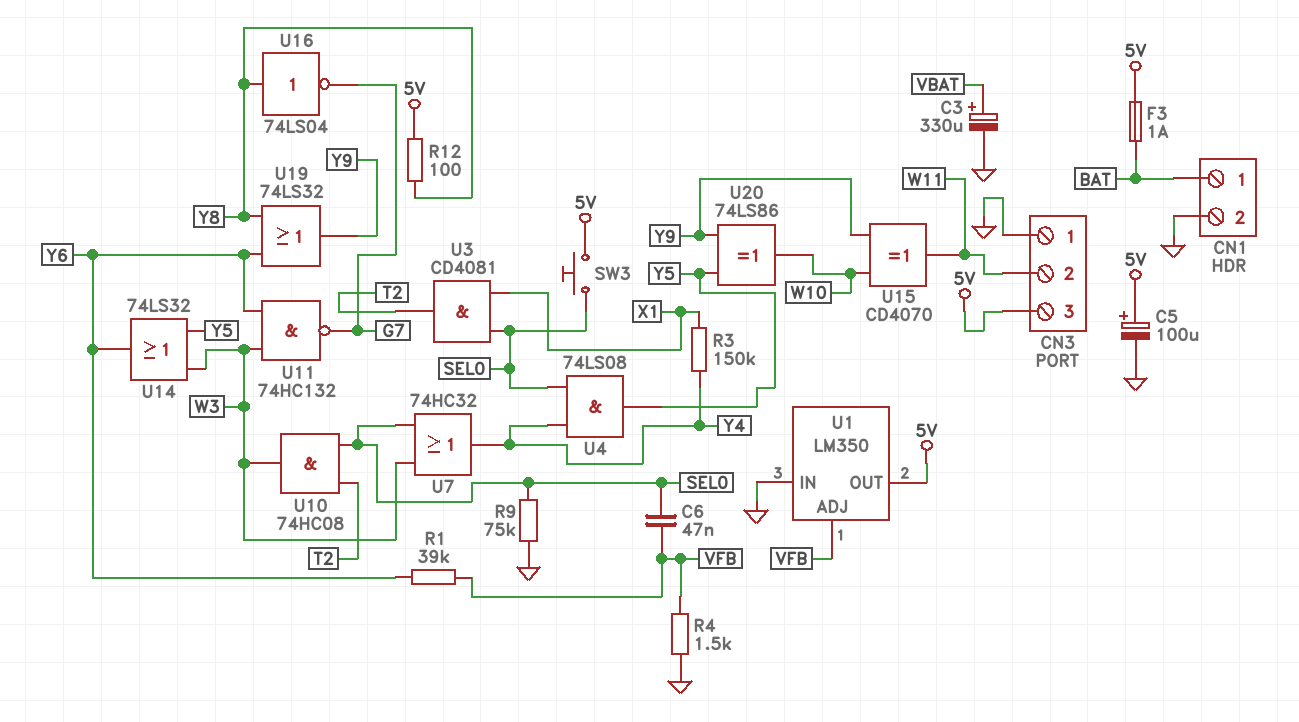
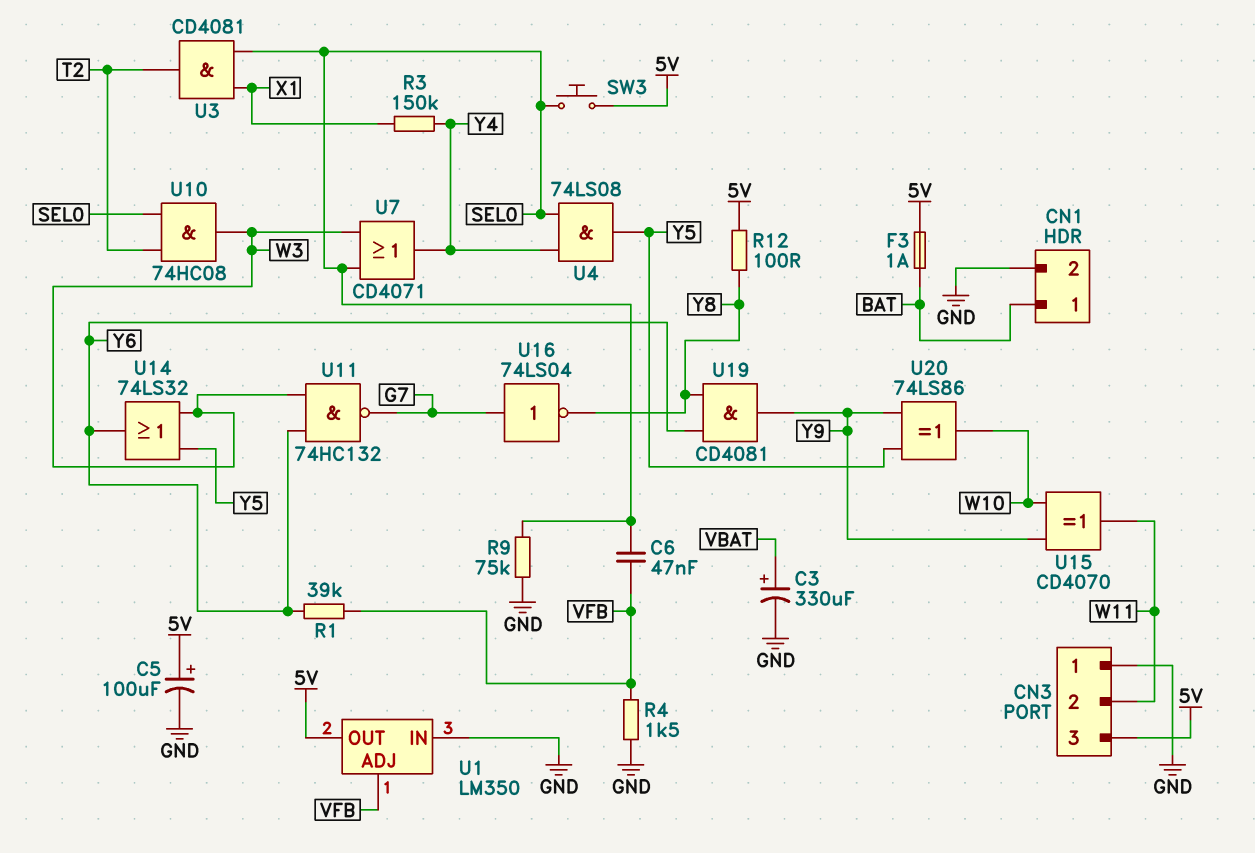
U7: OR 74HC32 (in SEL0, in W3, out Y4) -> OR CD4071 (in SEL0, in W3, out Y4)
U16: NOT 74LS04 (in Y8, out G7) -> NOT 74LS04 (in G7, out Y8)
U19: OR 74LS32 (in Y6, in Y8, out Y9) -> AND CD4081 (in Y6, in Y8, out Y9)

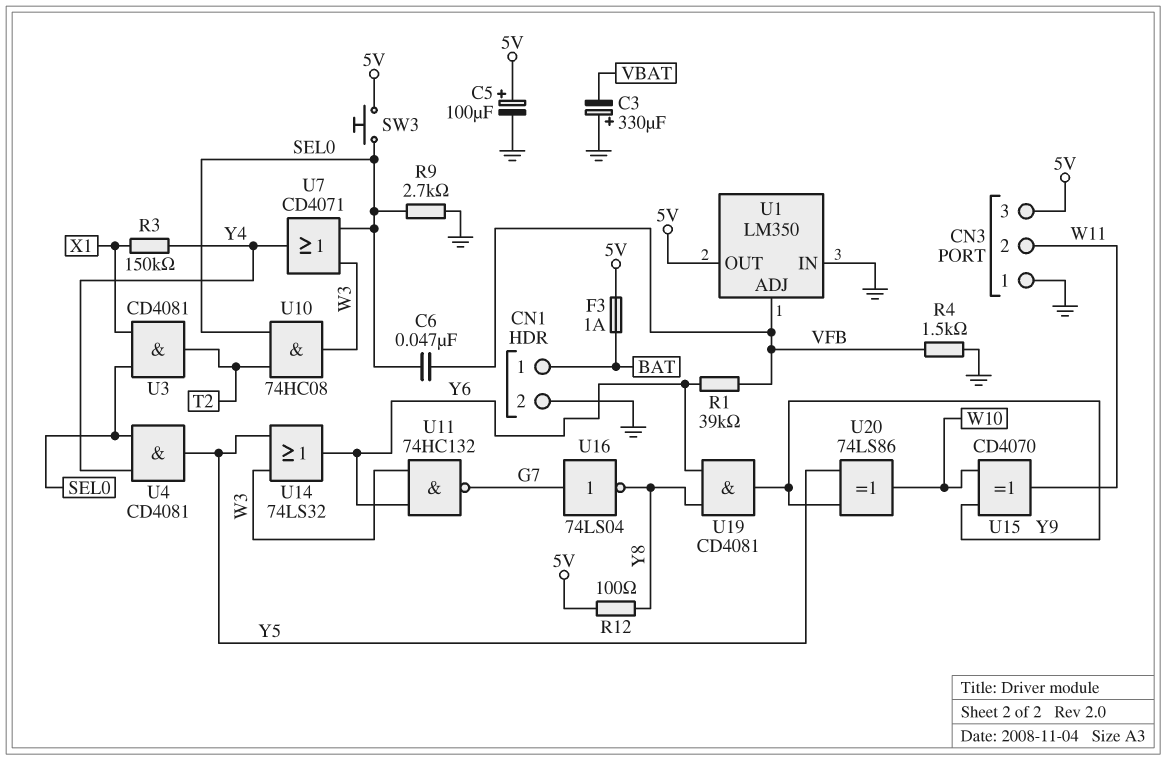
C3: 330uF (plus VBAT, minus GND) -> 330uF (plus GND, minus VBAT)
R9: 75k (GND, SEL0) -> 2.7k (GND, SEL0)
U4: AND 74LS08 (in SEL0, in Y4, out Y5) -> AND CD4081 (in SEL0, in Y4, out Y5)

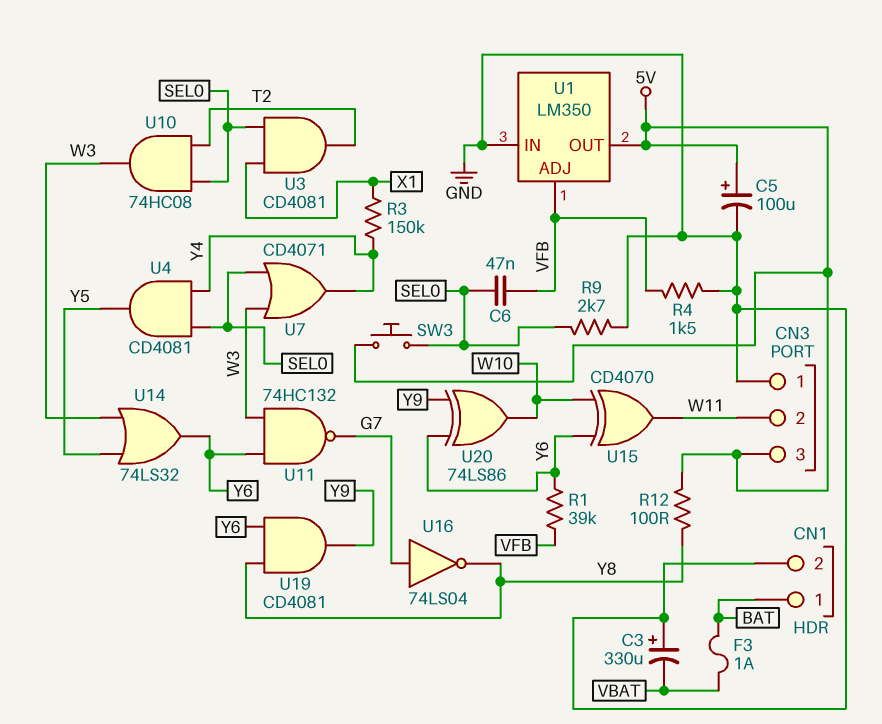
F3: 1A (5V, BAT) -> 1A (BAT, VBAT)
U15: XOR CD4070 (in W10, in Y9, out W11) -> XOR CD4070 (in W10, in Y6, out W11)
U20: XOR 74LS86 (in Y5, in Y9, out W10) -> XOR 74LS86 (in Y6, in Y9, out W10)

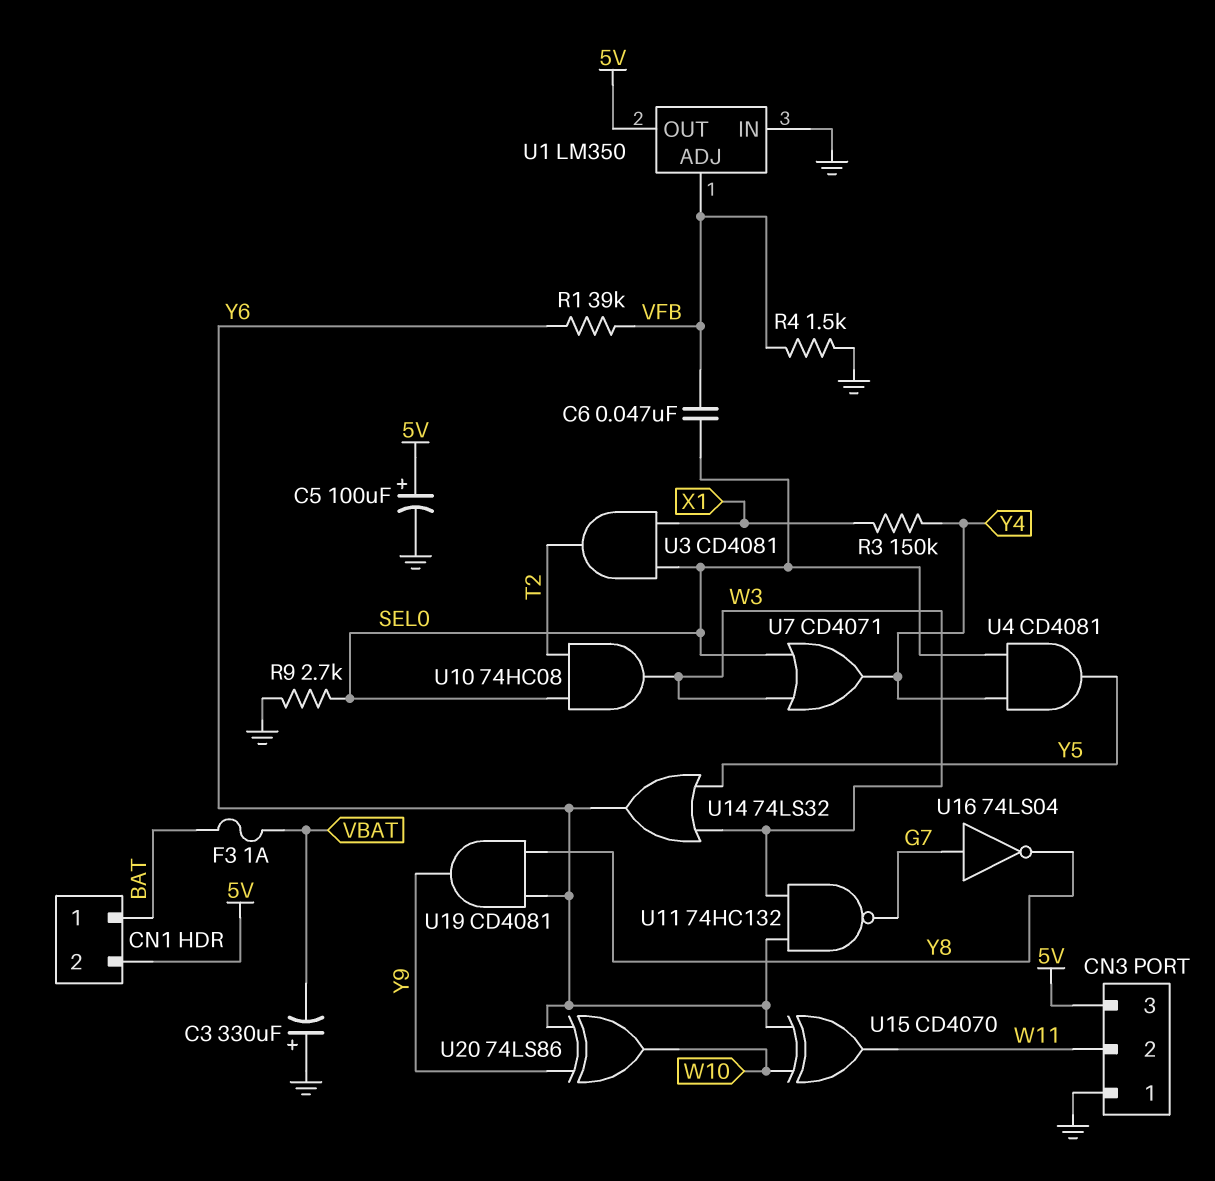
CN1 pin 2: GND -> 5V
R12: 100 (5V, Y8) -> none
SW3: button (5V, SEL0) -> none

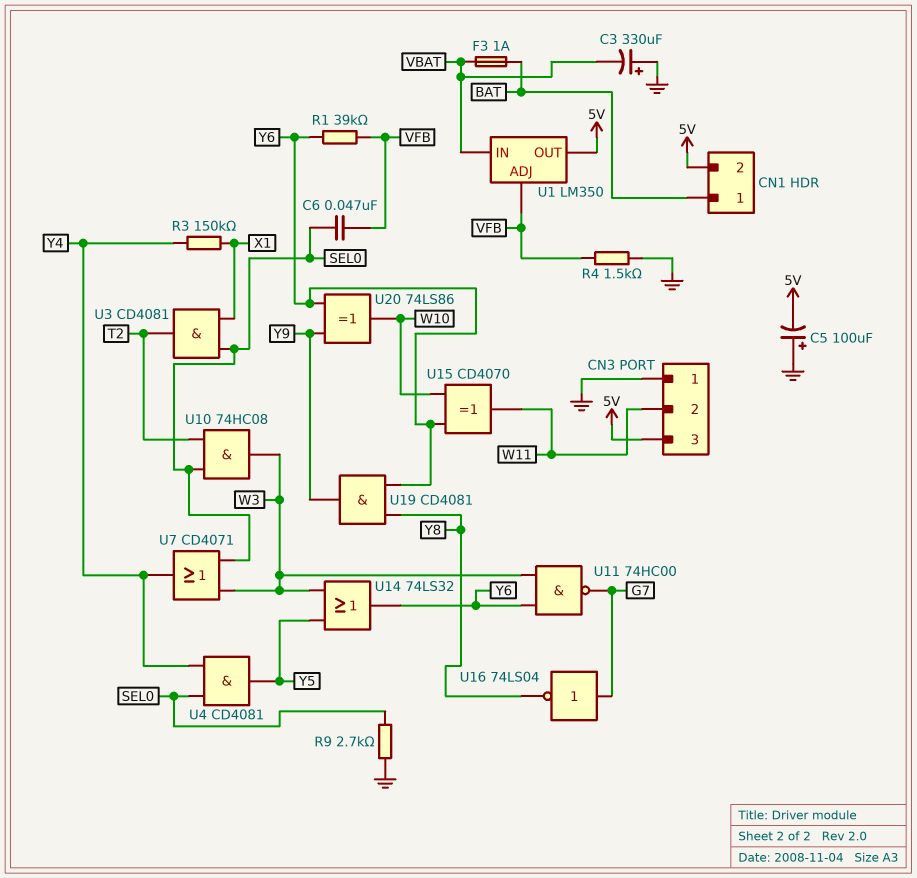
C5: 100uF (plus 5V, minus GND) -> 100uF (plus GND, minus 5V)
U1 pin IN: GND -> VBAT
U11: NAND 74HC132 (in W3, in Y6, out G7) -> NAND 74HC00 (in W3, in Y6, out G7)

